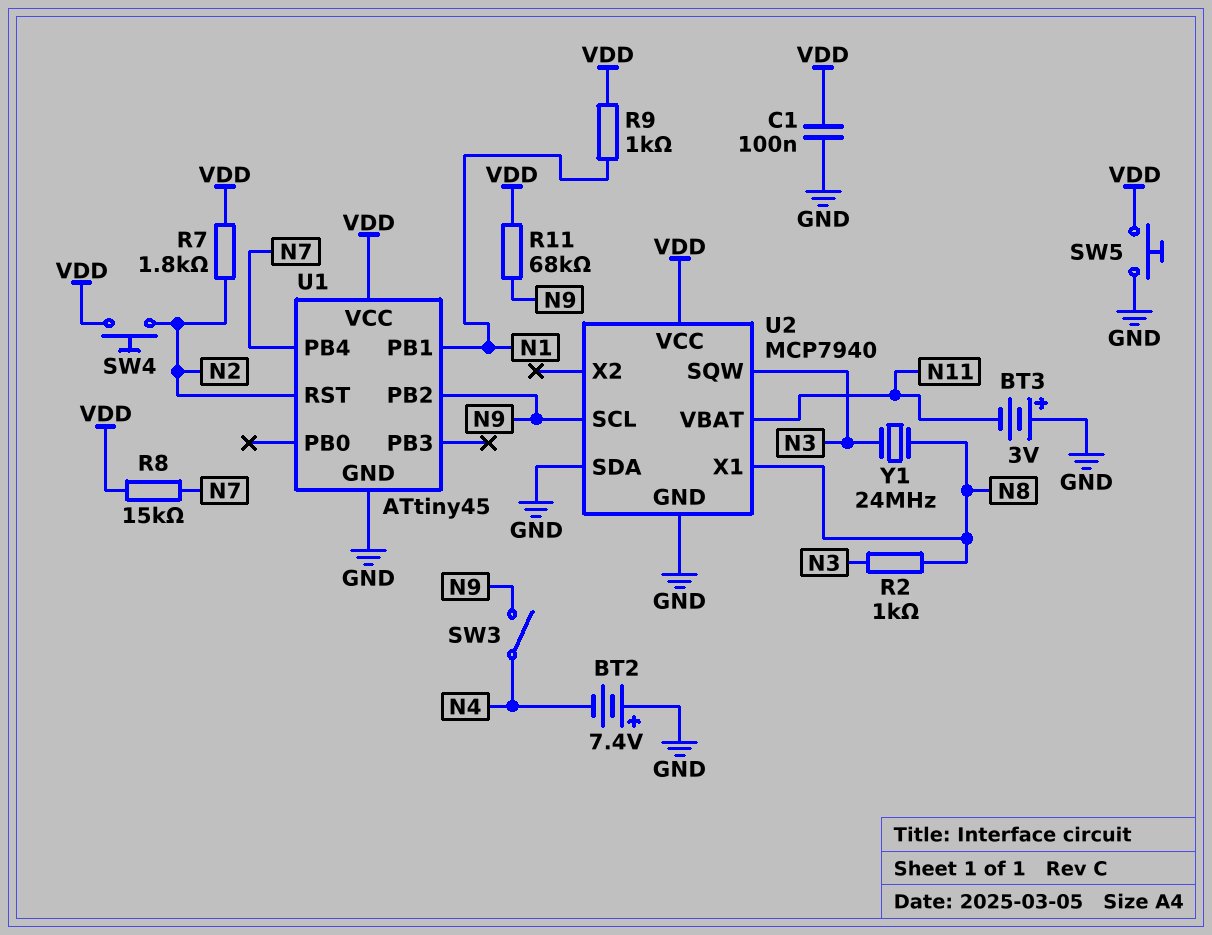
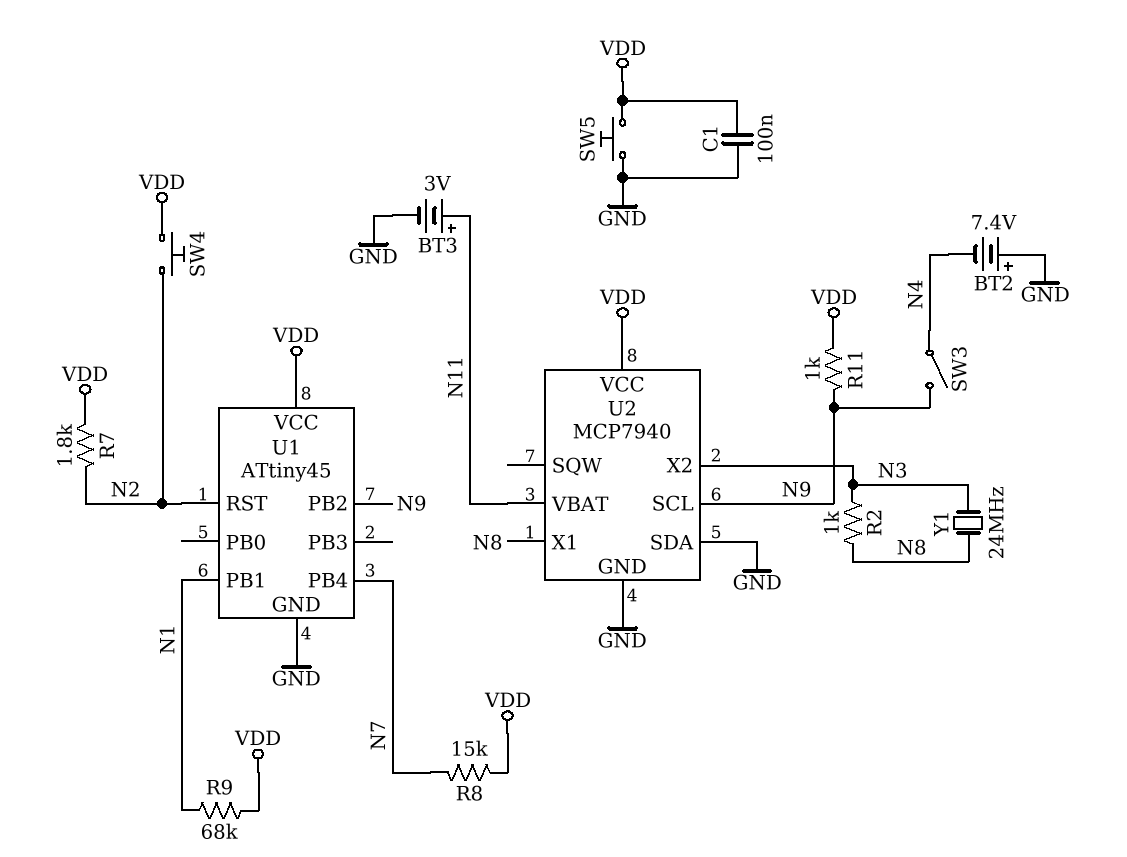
BT3: 3V (plus GND, minus N11) -> 3V (plus N11, minus GND)
R9: 1k (N1, VDD) -> 68k (N1, VDD)
R11: 68k (N9, VDD) -> 1k (N9, VDD)
U2 pin SQW: N3 -> none
U2 pin X2: none -> N3

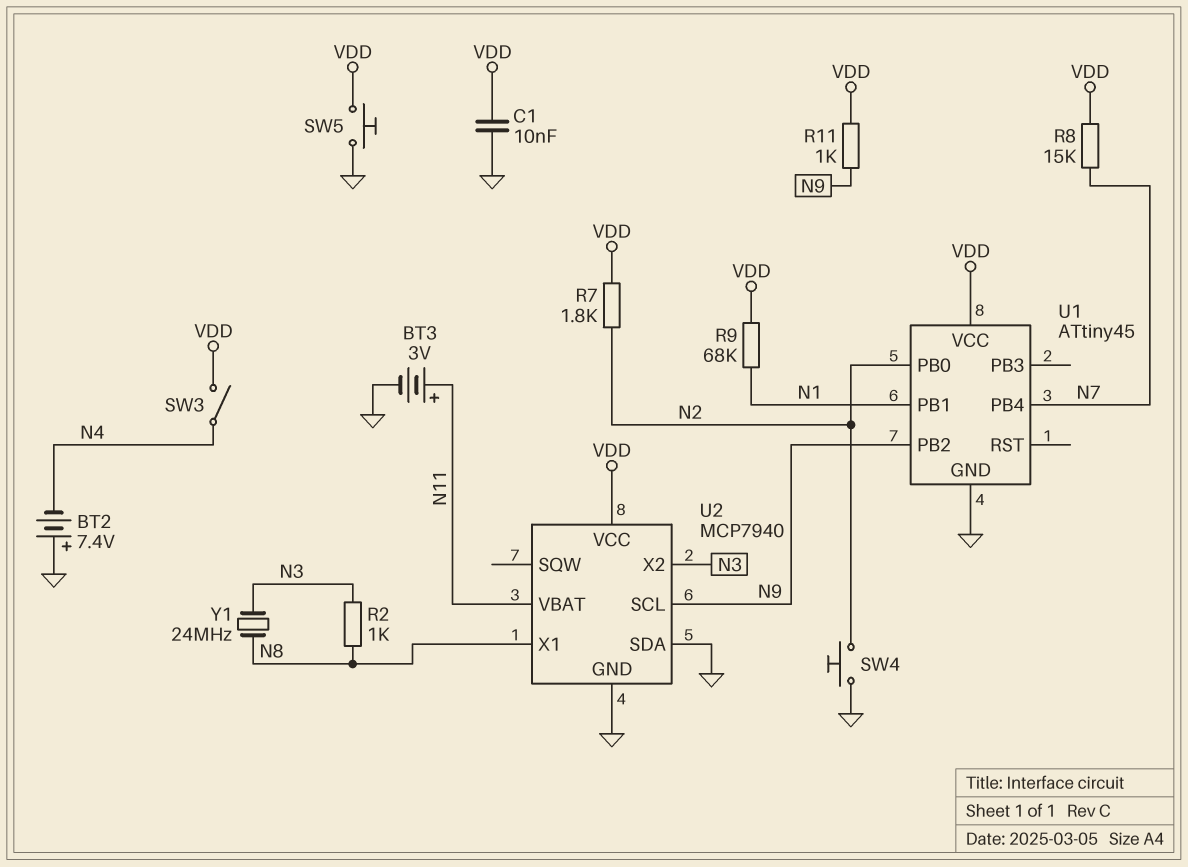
C1: 100nF (GND, VDD) -> 10nF (GND, VDD)
SW3: switch (N4, N9) -> switch (N4, VDD)
SW4: button (N2, VDD) -> button (GND, N2)
U1 pin PB0: none -> N2
U1 pin RST: N2 -> none

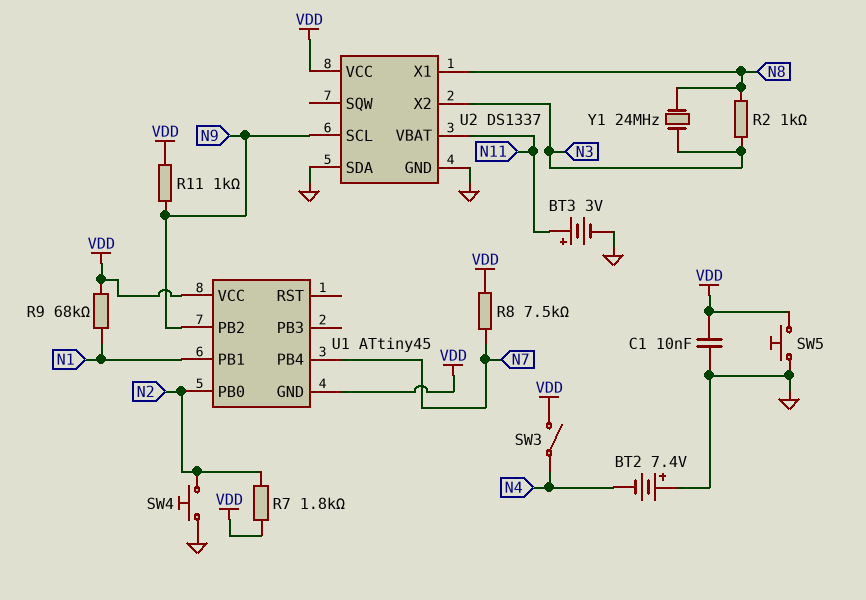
R8: 15k (N7, VDD) -> 7.5k (N7, VDD)
U1 pin GND: GND -> VDD
U2: MCP7940 -> DS1337

